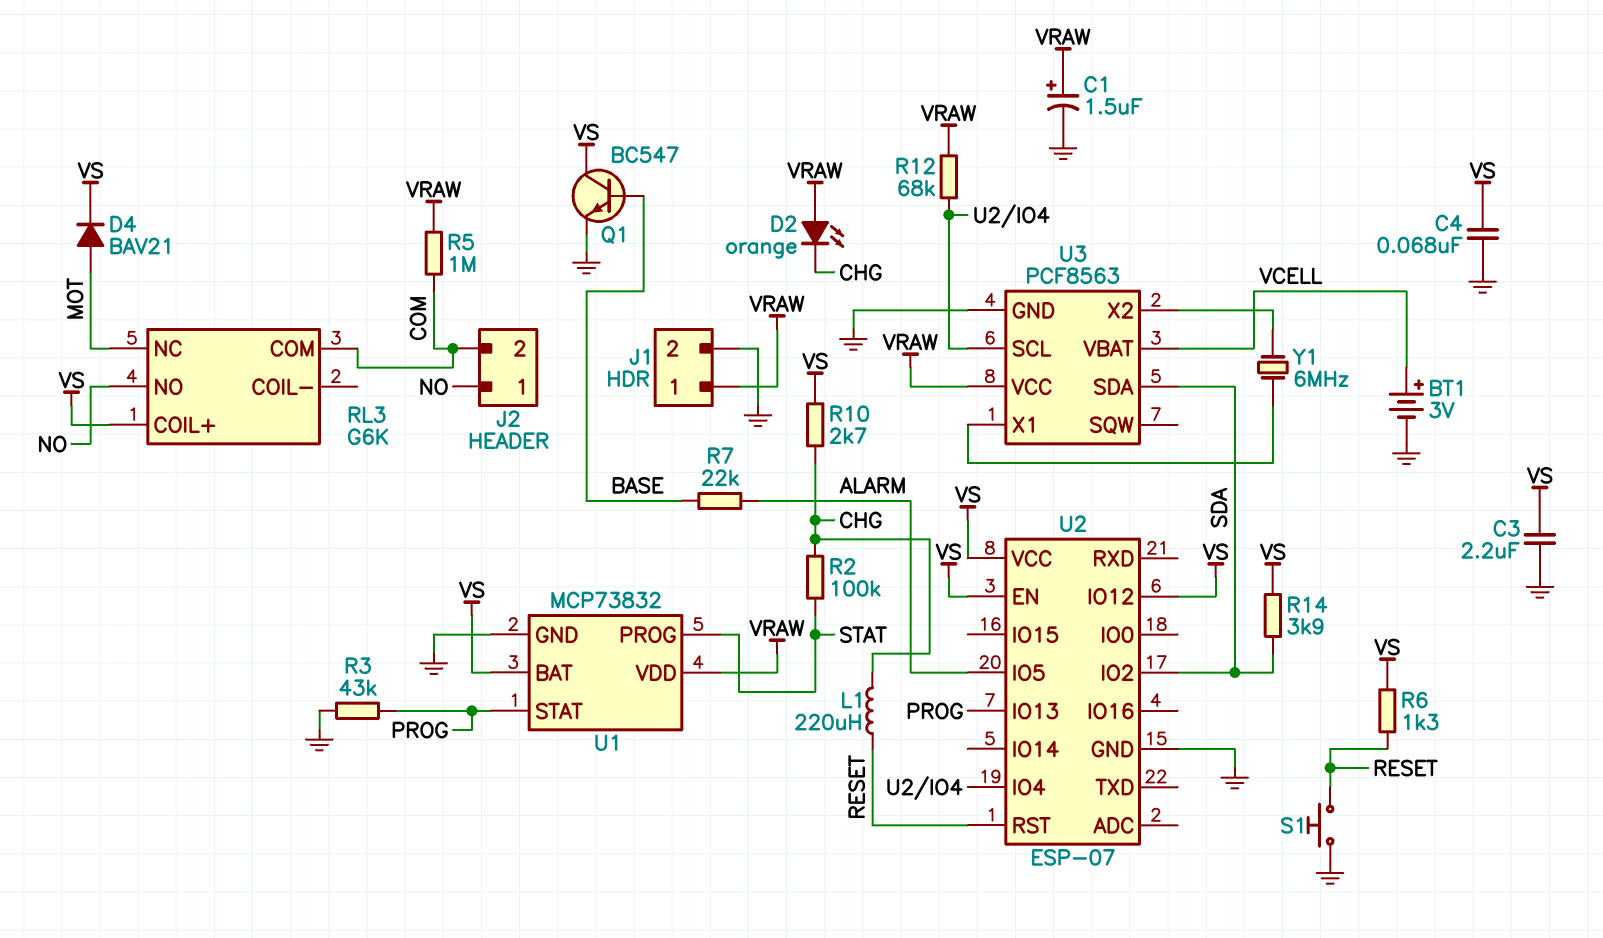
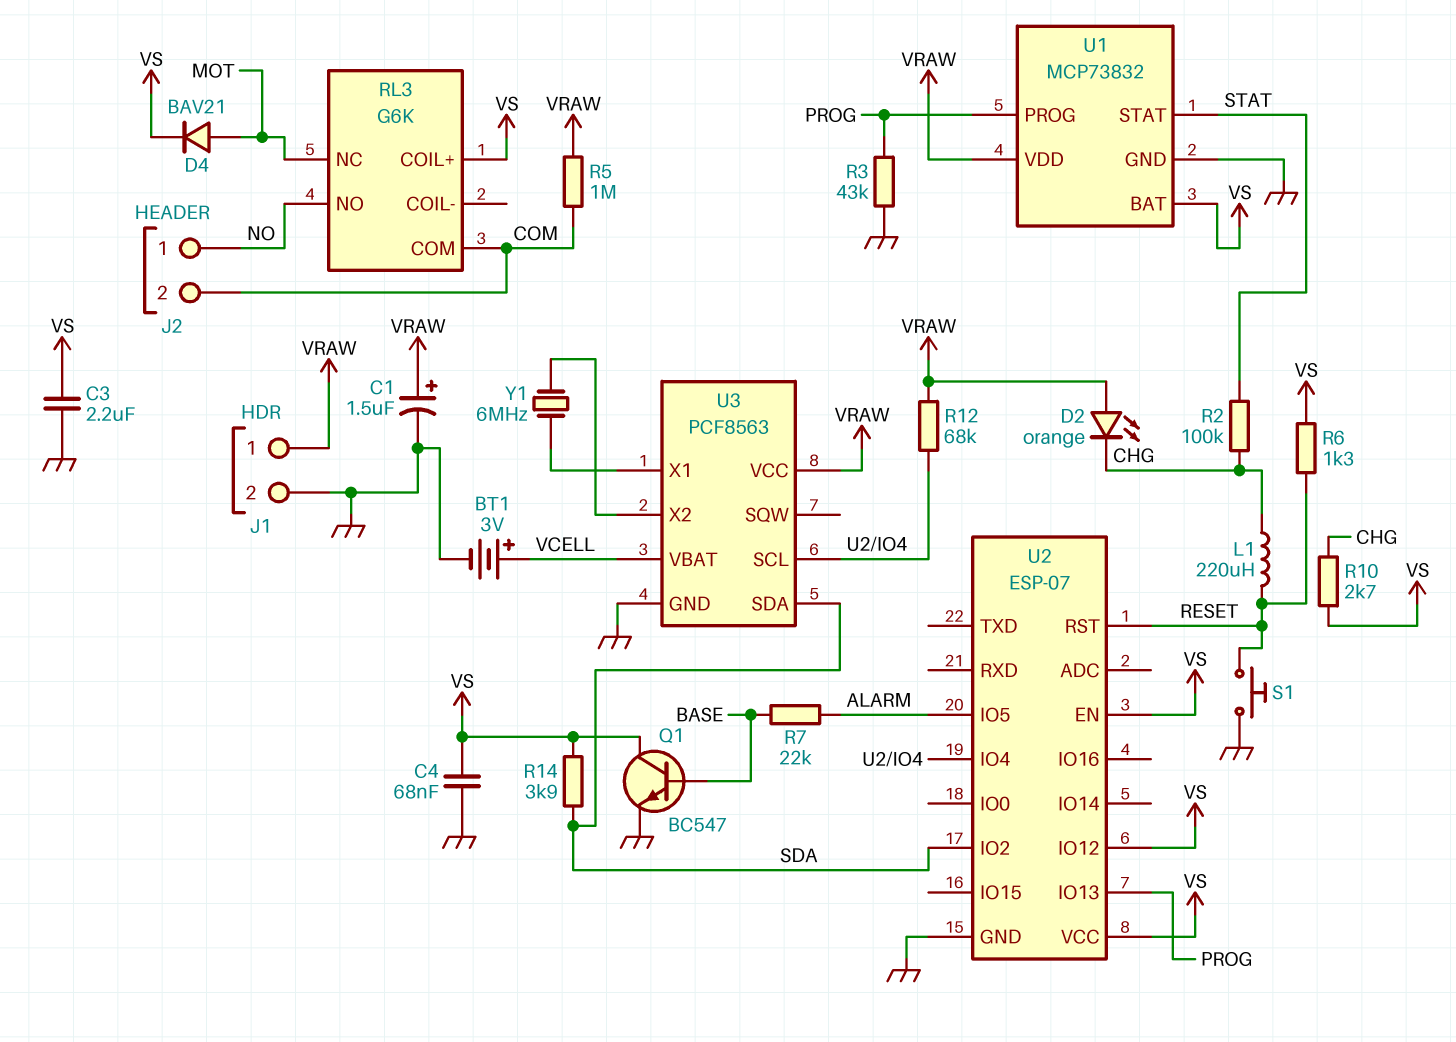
U1 pin PROG: STAT -> PROG
U1 pin STAT: PROG -> STAT

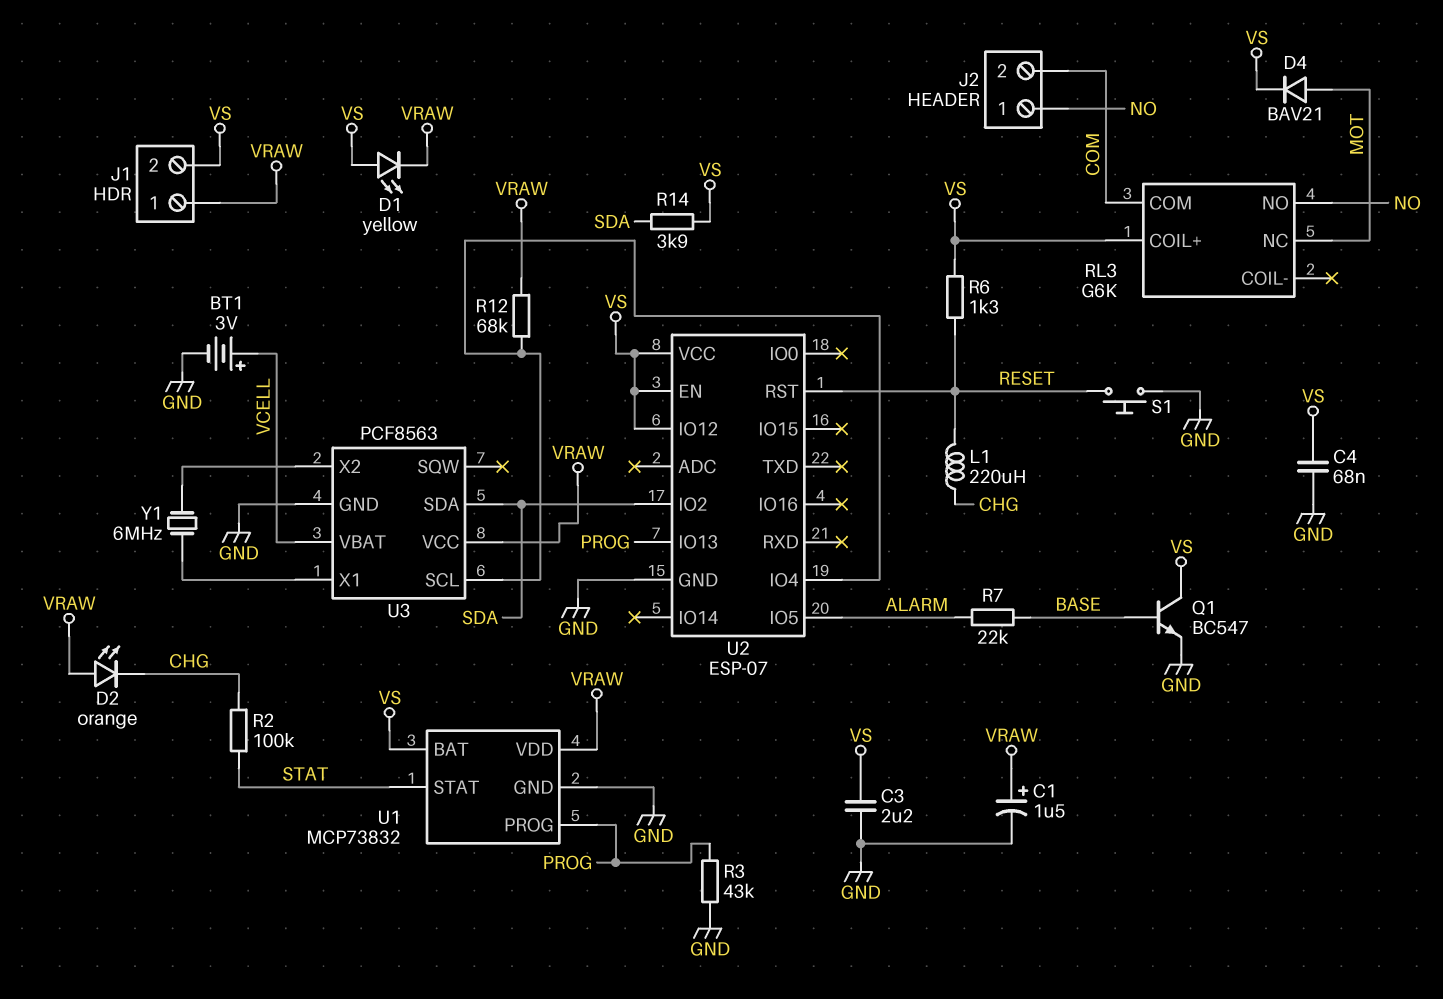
D1: none -> LED yellow (A VS, K VRAW)
J1 pin 2: GND -> VS
R5: 1M (COM, VRAW) -> none
R10: 2.7k (CHG, VS) -> none

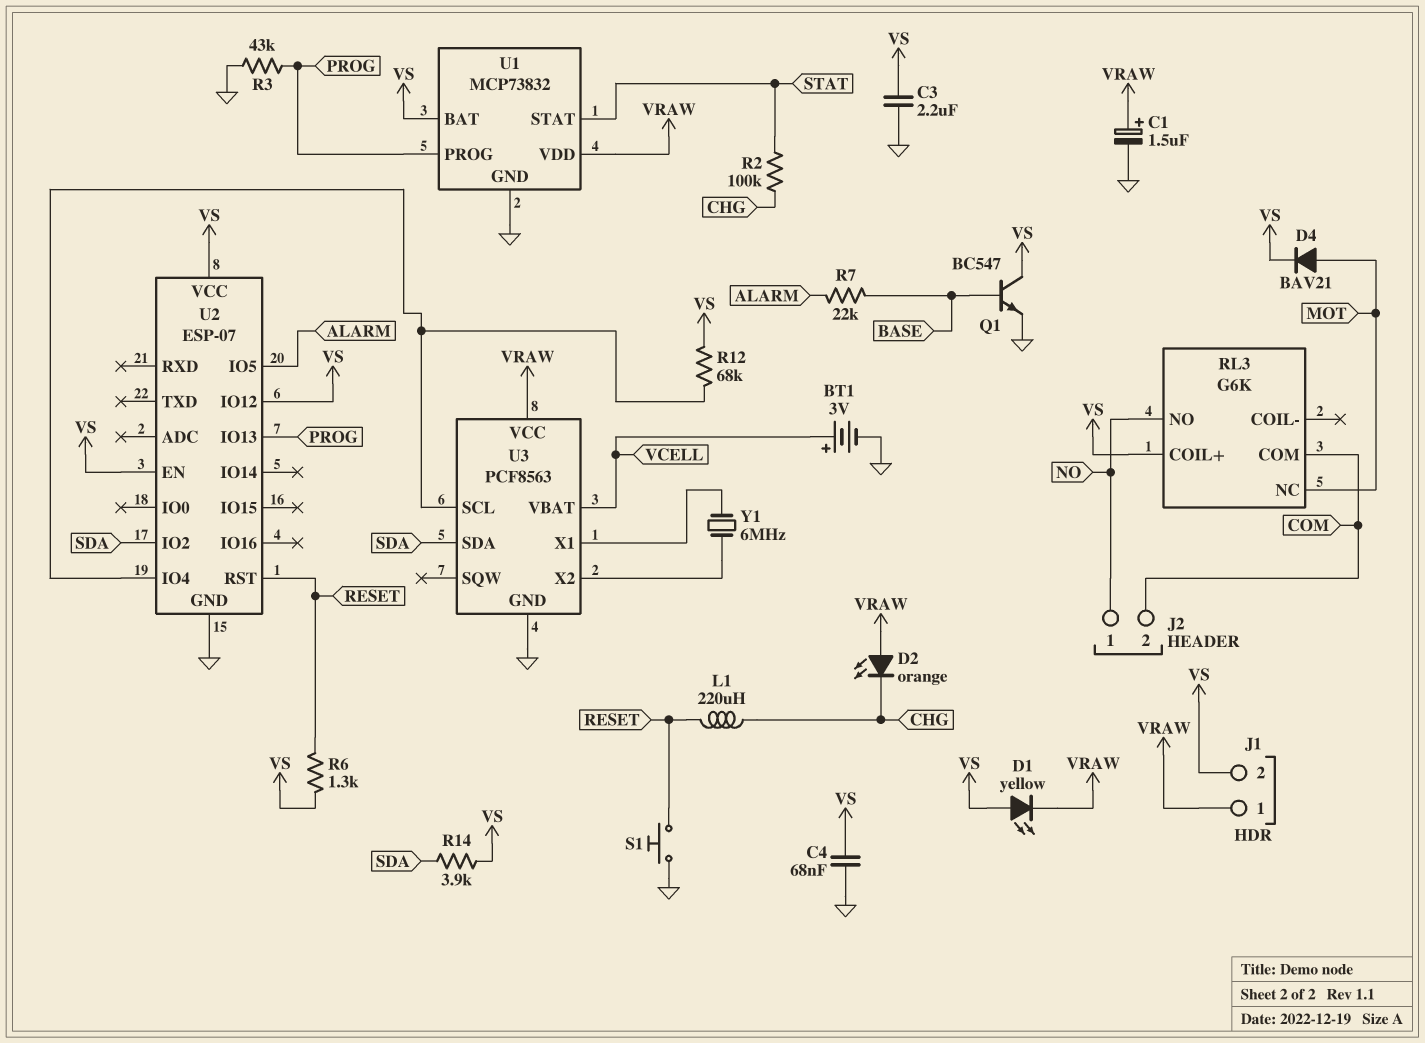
R12: 68k (U2/IO4, VRAW) -> 68k (U2/IO4, VS)

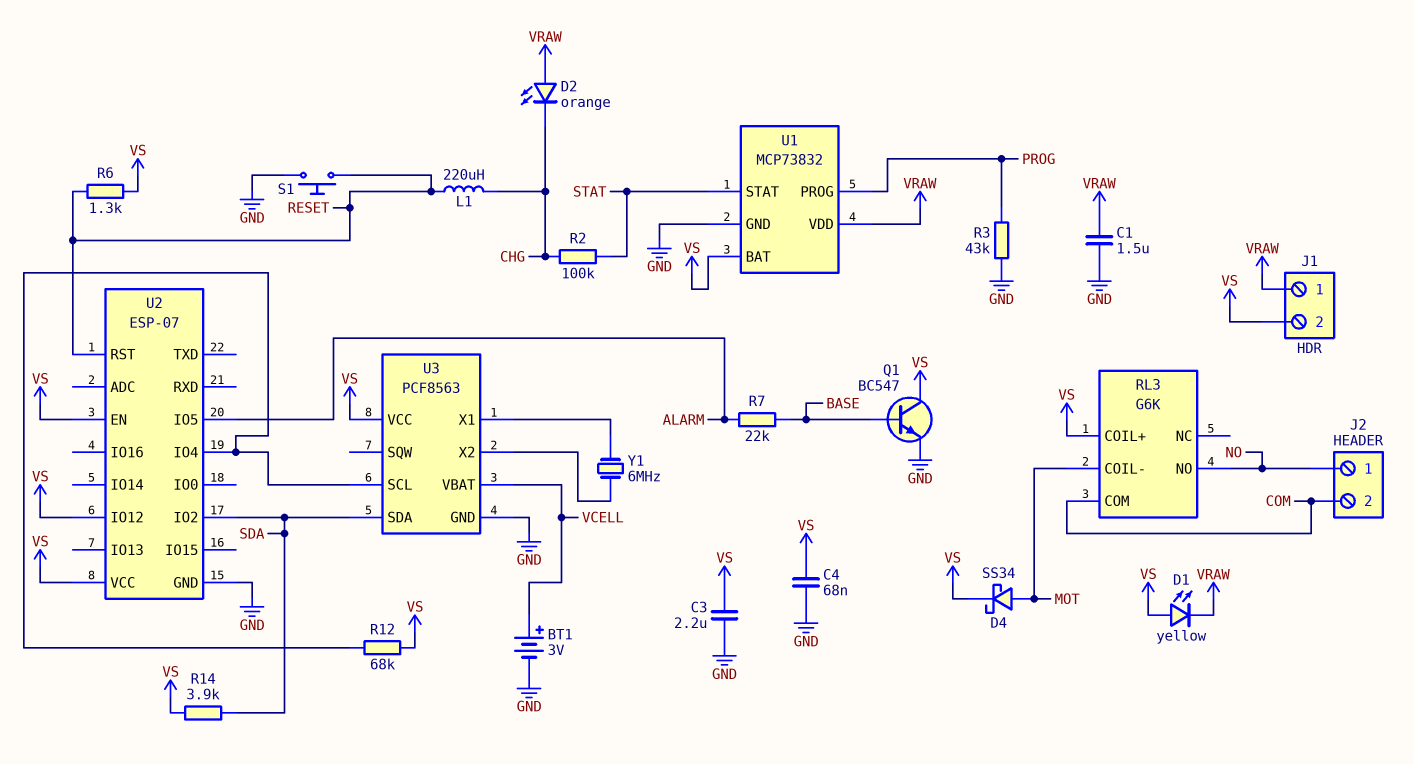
C1: 1.5uF (plus VRAW, minus GND) -> 1.5uF (GND, VRAW)
D4: diode BAV21 (A MOT, K VS) -> schottky SS34 (A MOT, K VS)
RL3 pin COIL-: none -> MOT
RL3 pin NC: MOT -> none
U2 pin IO13: PROG -> none
U3 pin VCC: VRAW -> VS

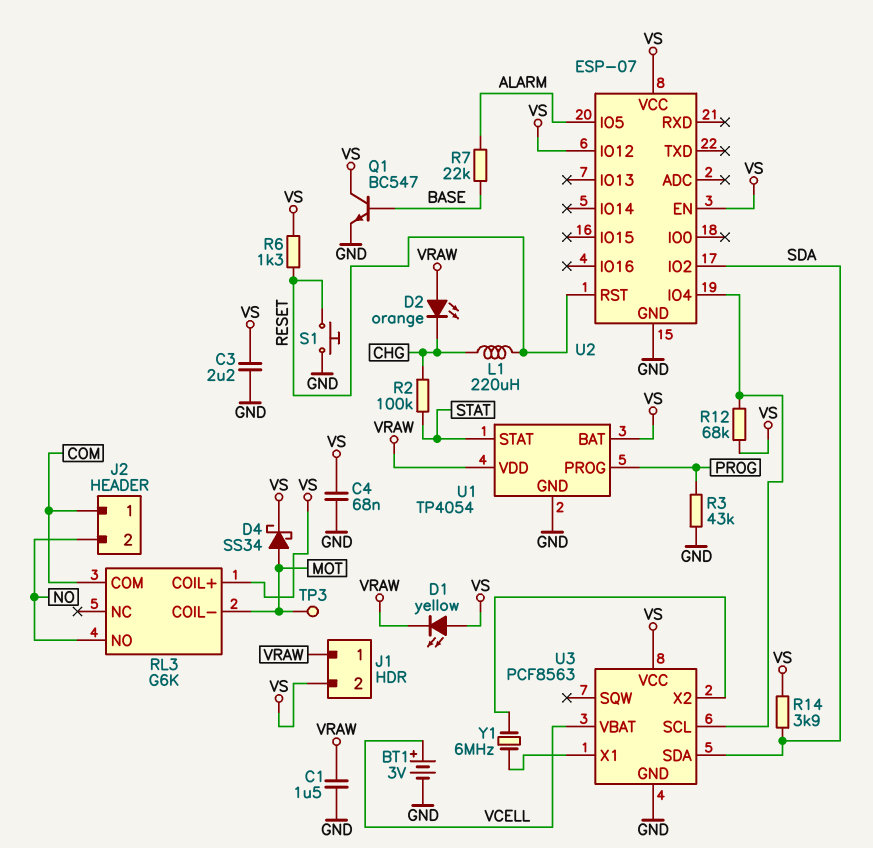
J2 pin 1: NO -> COM
J2 pin 2: COM -> NO
TP3: none -> test point (MOT)
U1: MCP73832 -> TP4054

